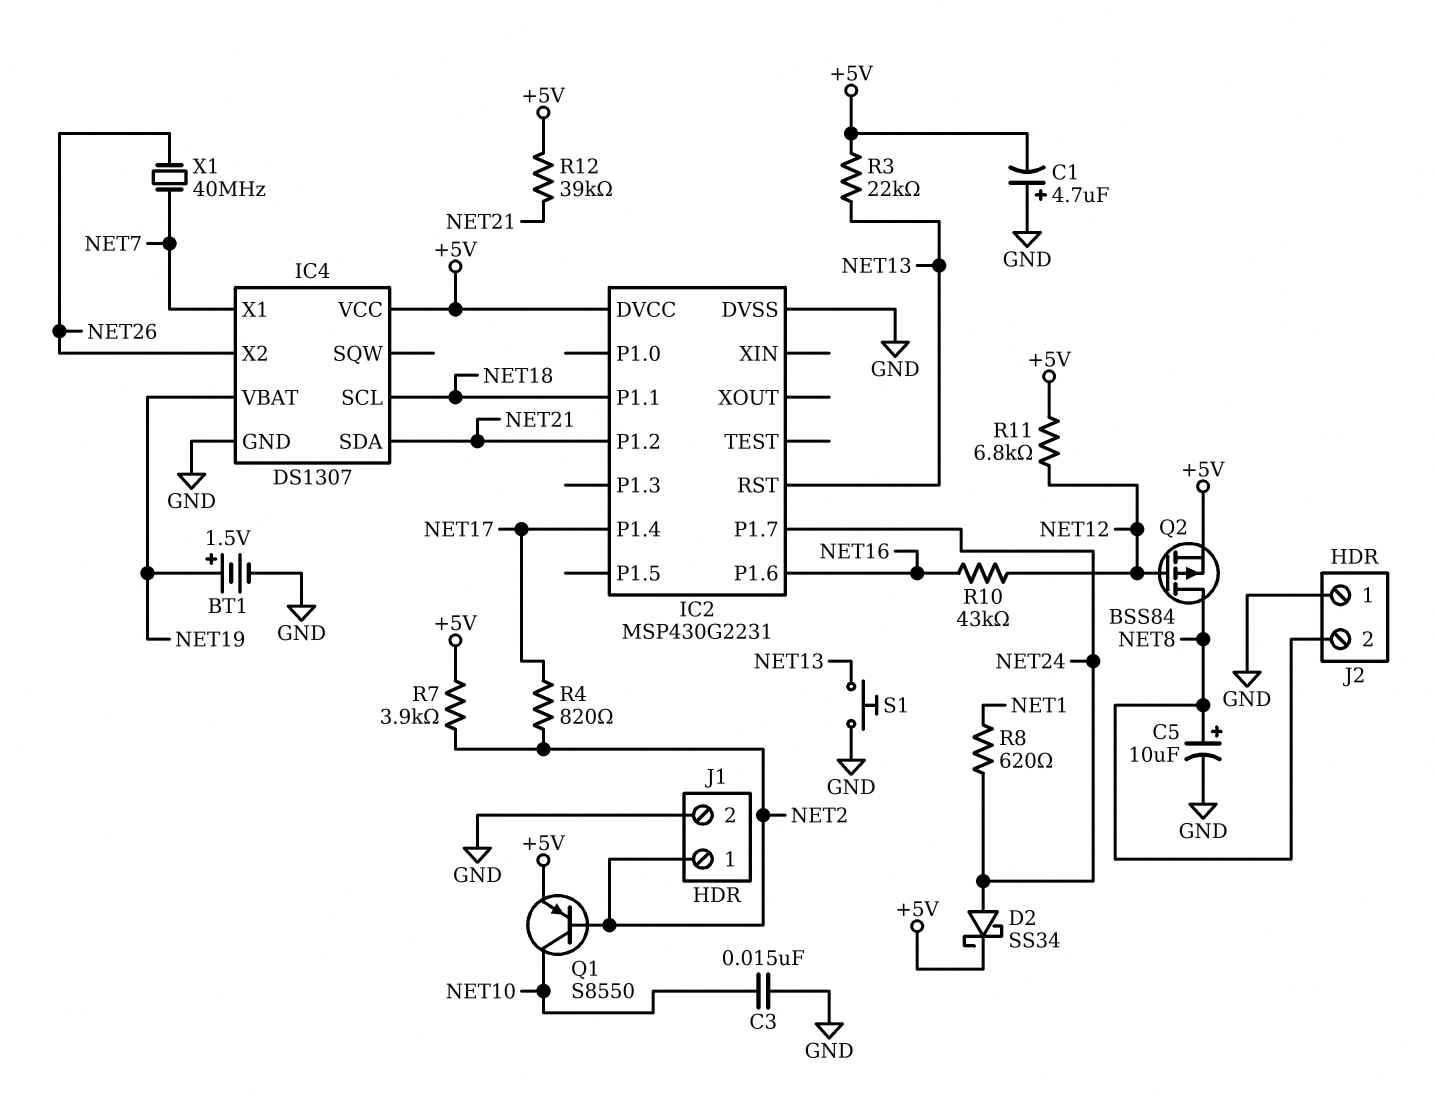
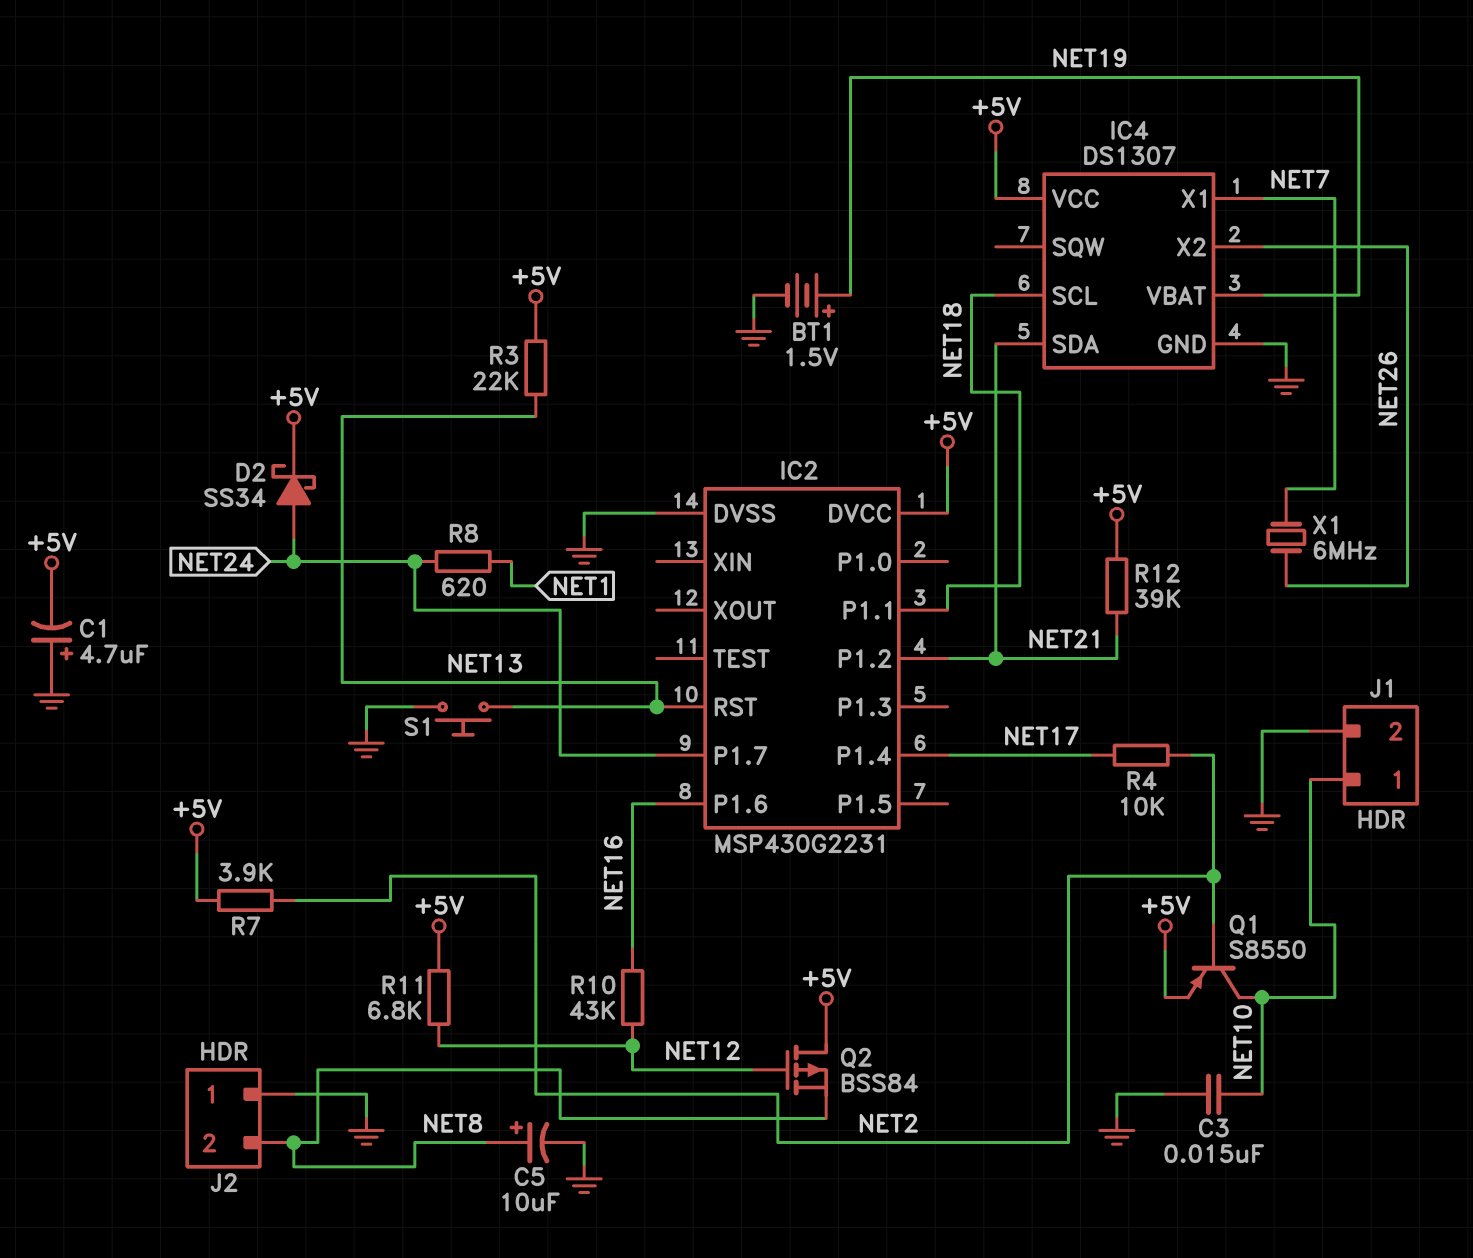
J1 pin 1: NET2 -> NET10
Q2: PMOS BSS84 (G NET12, D NET8, S +5V) -> PMOS BSS84 (G NET12, D +5V, S NET8)
R4: 820 (NET2, NET17) -> 10k (NET2, NET17)
X1: 40MHz (NET7, NET26) -> 6MHz (NET7, NET26)

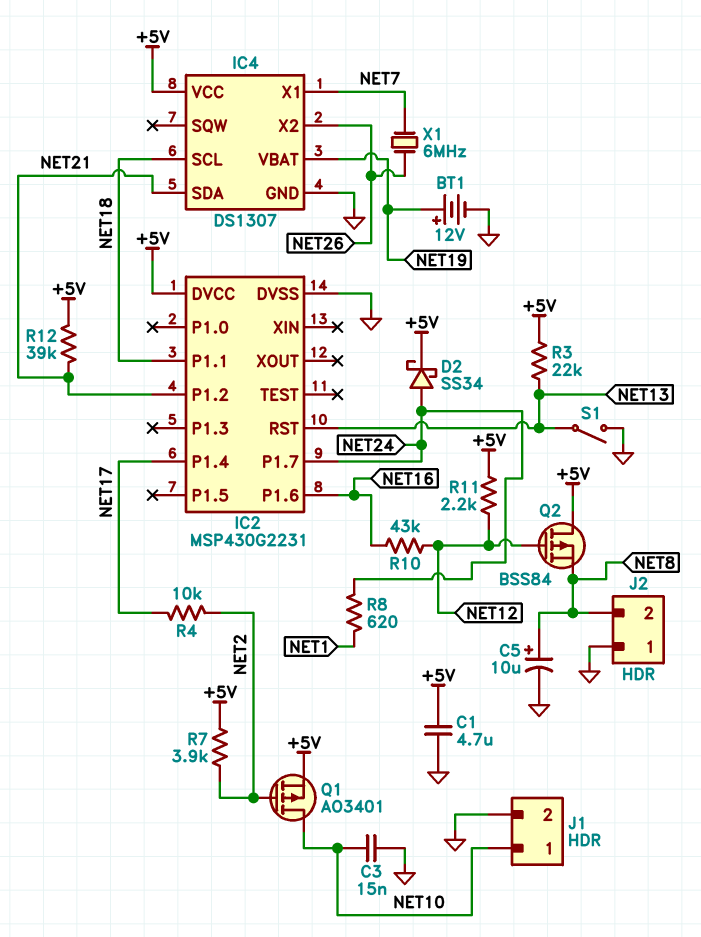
BT1: 1.5V (plus NET19, minus GND) -> 12V (plus NET19, minus GND)
C1: 4.7uF (plus GND, minus +5V) -> 4.7uF (+5V, GND)
Q1: PNP S8550 (B NET2, C NET10, E +5V) -> PMOS AO3401 (G NET2, D NET10, S +5V)
R11: 6.8k (+5V, NET12) -> 2.2k (+5V, NET12)
S1: button (GND, NET13) -> switch (GND, NET13)

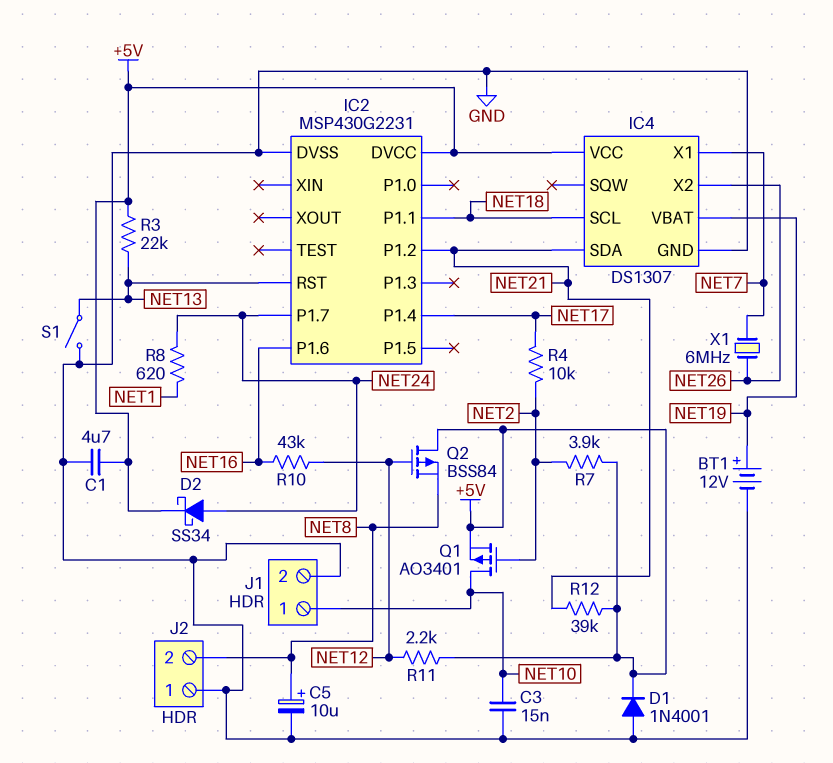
D1: none -> diode 1N4001 (A GND, K +5V)

